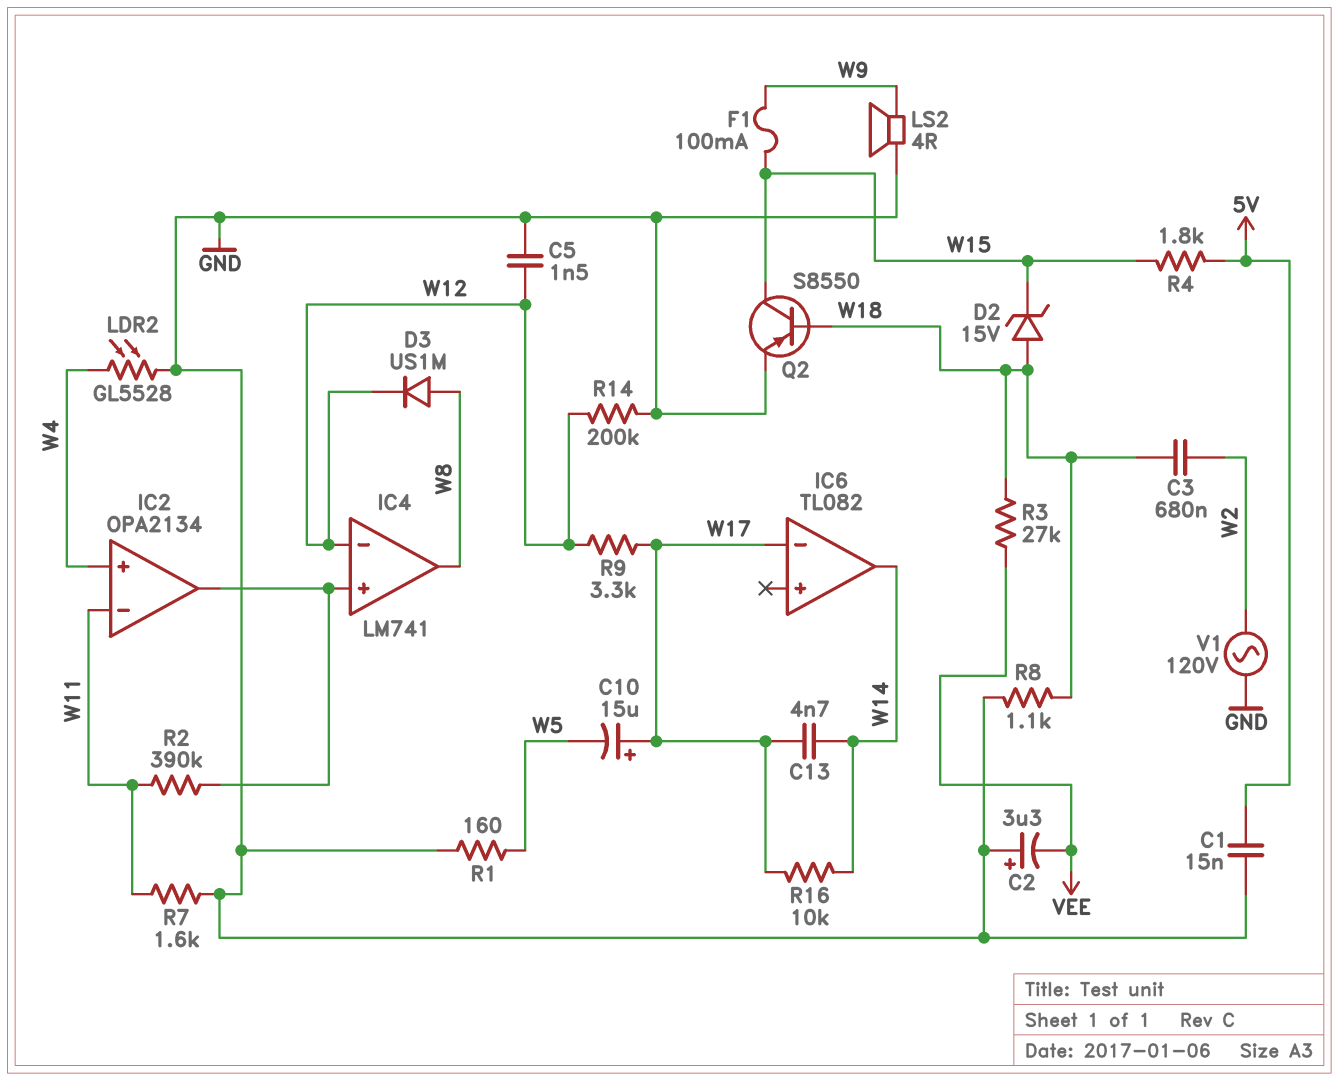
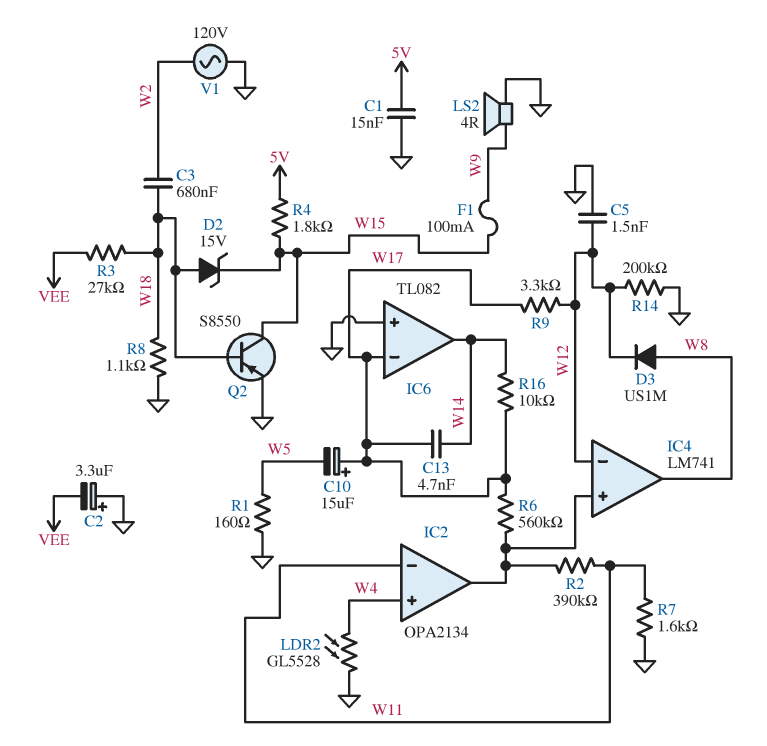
IC6 pin in+: none -> GND
R6: none -> 560k (IC2/out, W17)

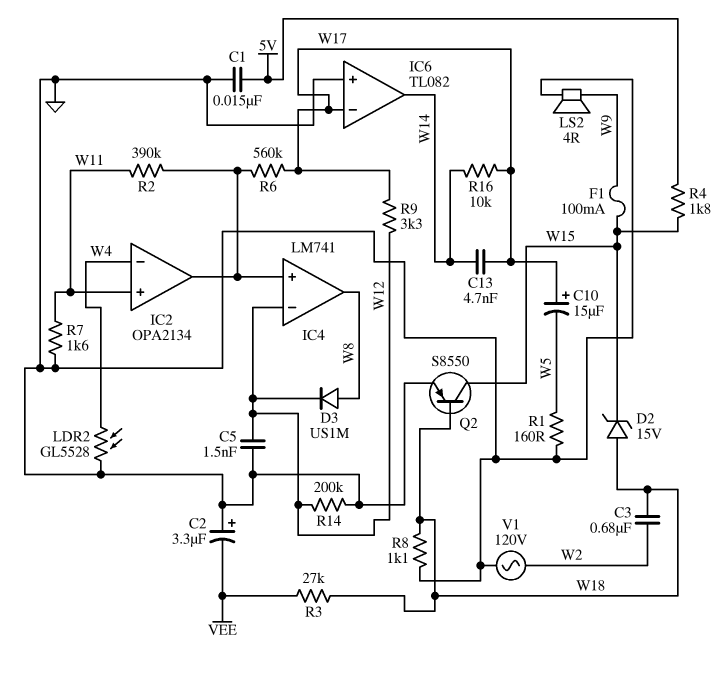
IC2 pin in+: W4 -> W11
IC2 pin in-: W11 -> W4

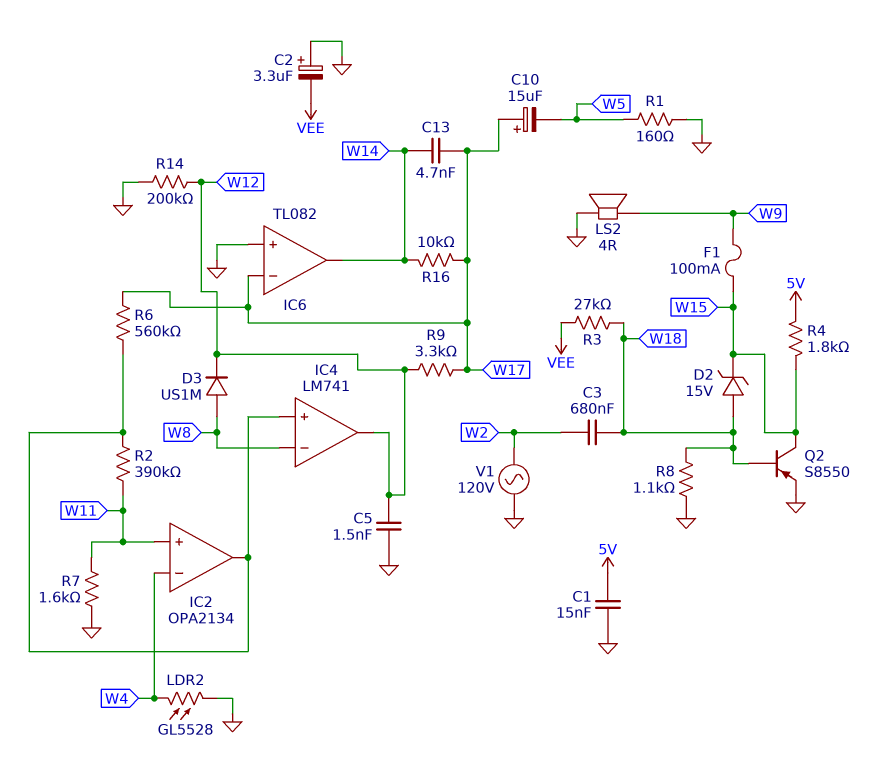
IC4 pin in-: W12 -> W8
IC4 pin out: W8 -> W12

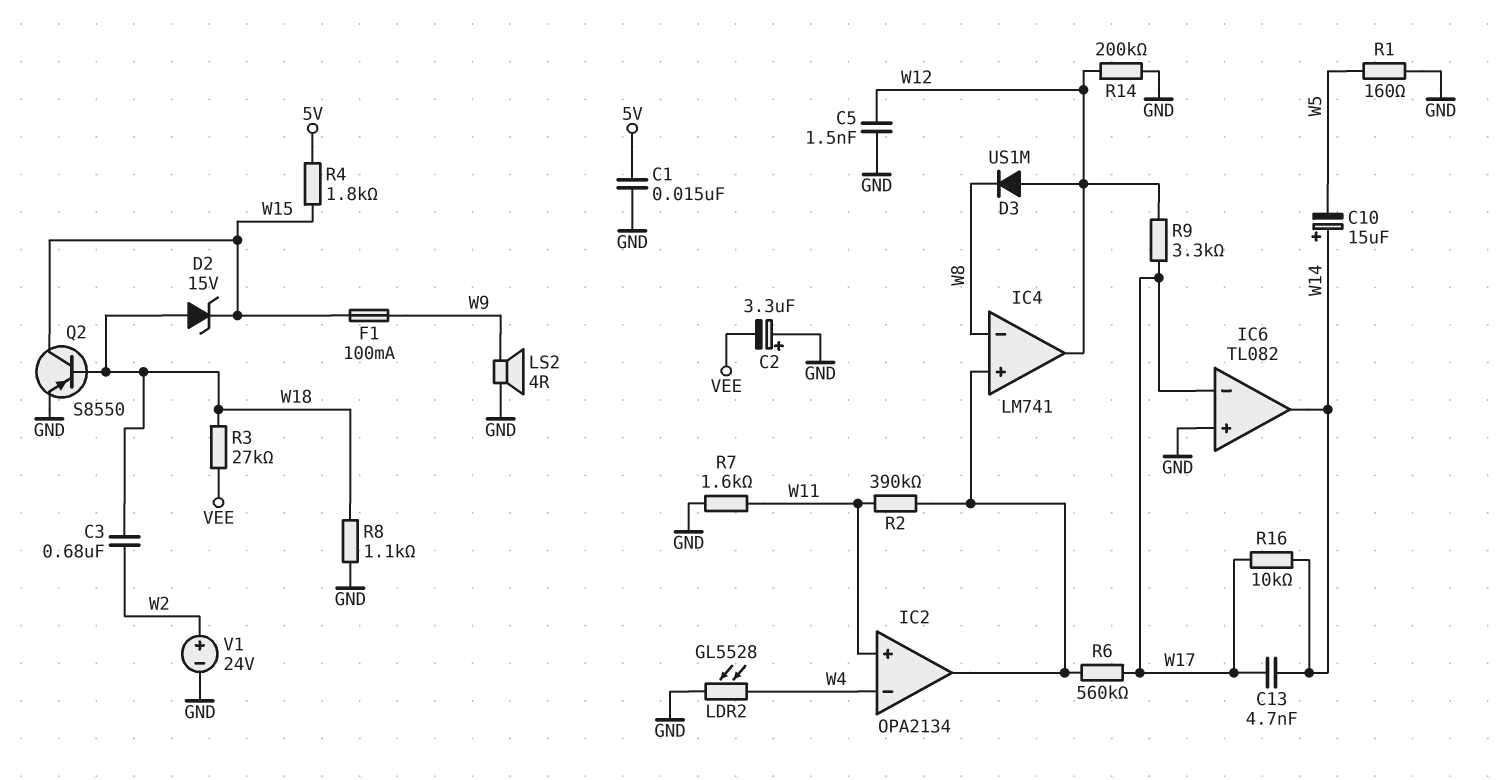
C10: 15uF (plus W17, minus W5) -> 15uF (plus W14, minus W5)
D3: diode US1M (A W8, K W12) -> diode US1M (A W12, K W8)
V1: AC 120V (GND, W2) -> 24V (plus W2, minus GND)

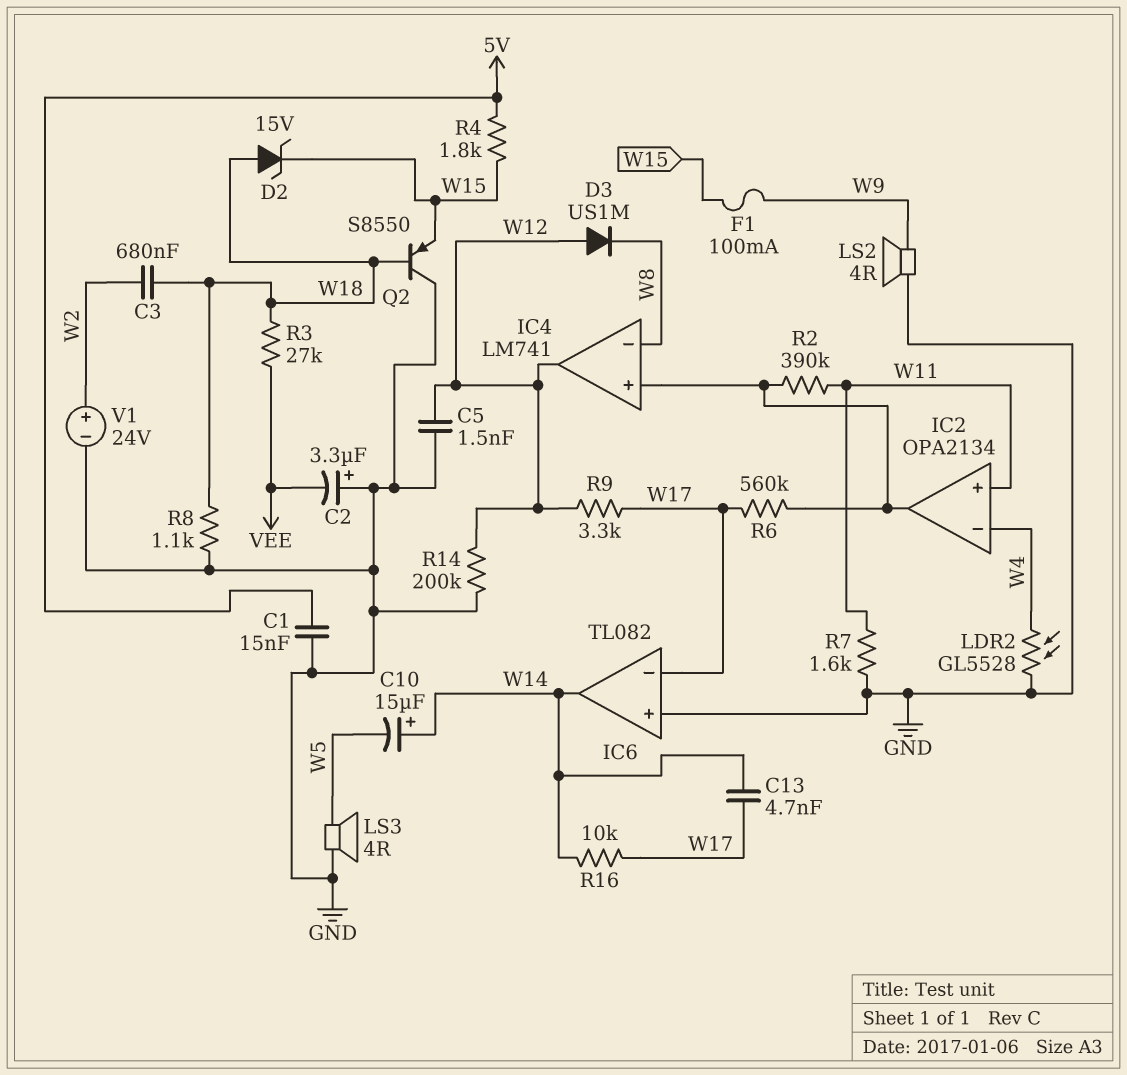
LS3: none -> speaker 4R (GND, W5)
Q2: PNP S8550 (B W18, C W15, E GND) -> PNP S8550 (B W18, C GND, E W15)
R1: 160 (GND, W5) -> none

